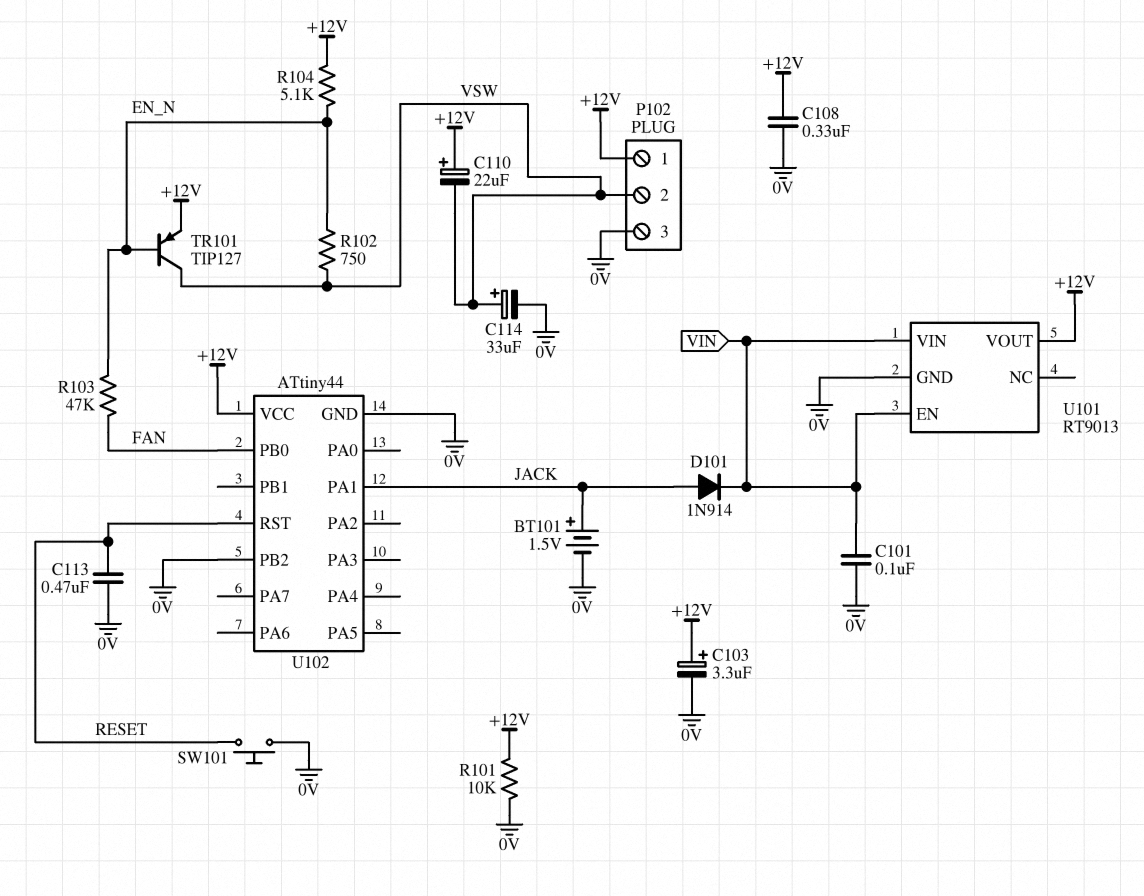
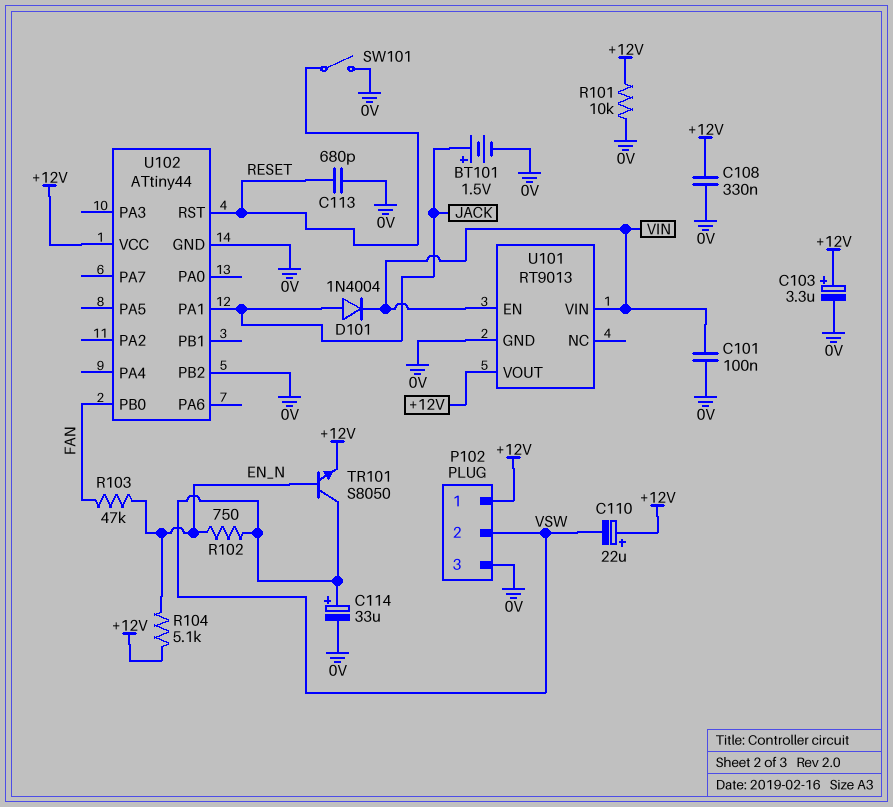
C113: 470nF (0V, RESET) -> 680pF (0V, RESET)
D101: diode 1N914 (A JACK, K VIN) -> diode 1N4004 (A JACK, K VIN)
SW101: button (0V, RESET) -> switch (0V, RESET)
TR101: PNP TIP127 (B EN_N, C VSW, E +12V) -> NPN S8050 (B EN_N, C VSW, E +12V)

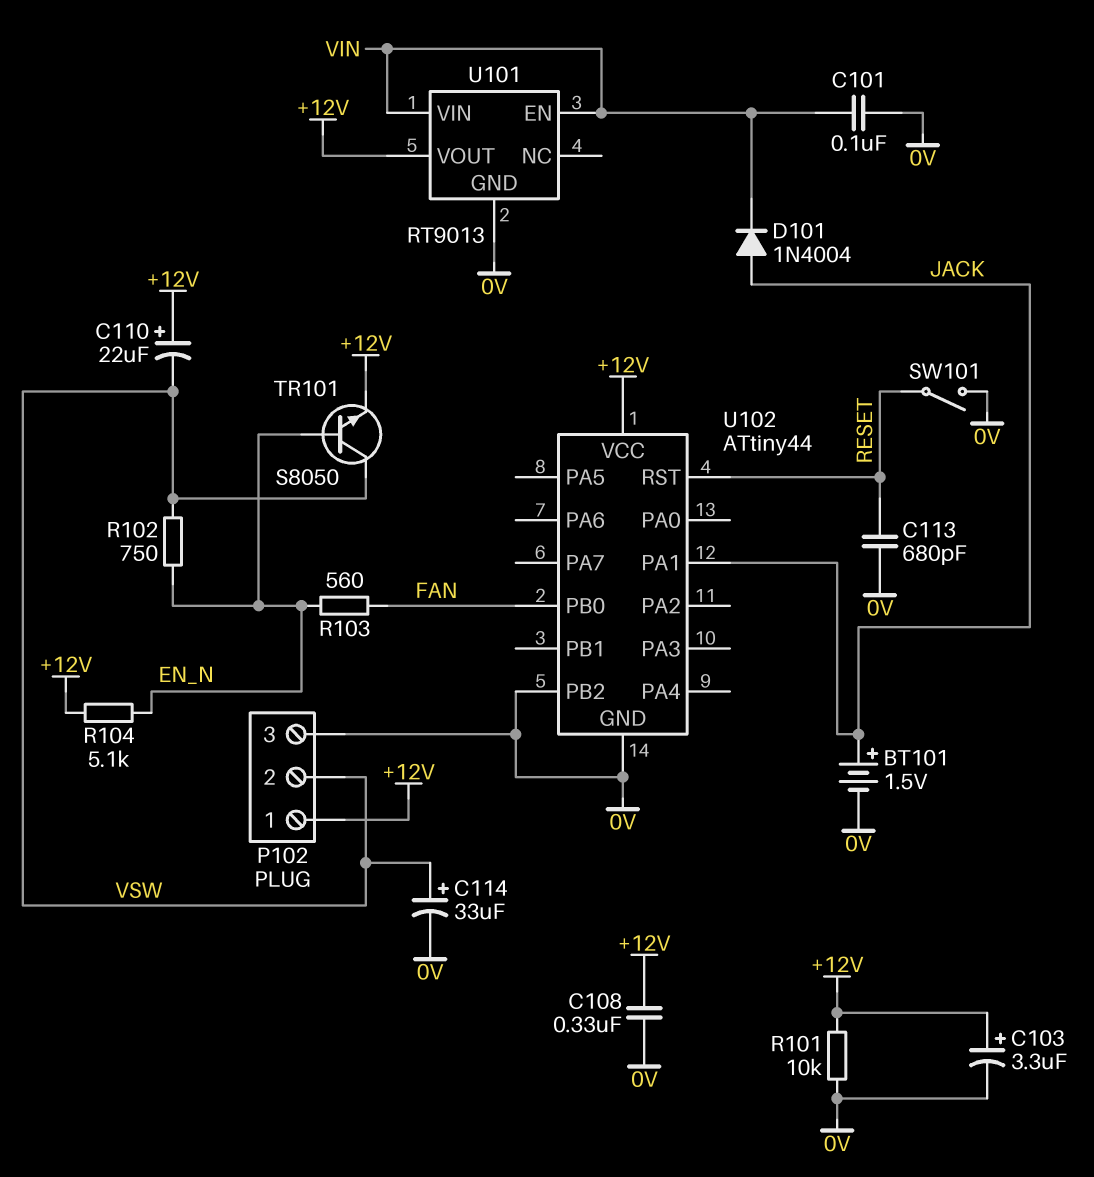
R103: 47k (EN_N, FAN) -> 560 (EN_N, FAN)

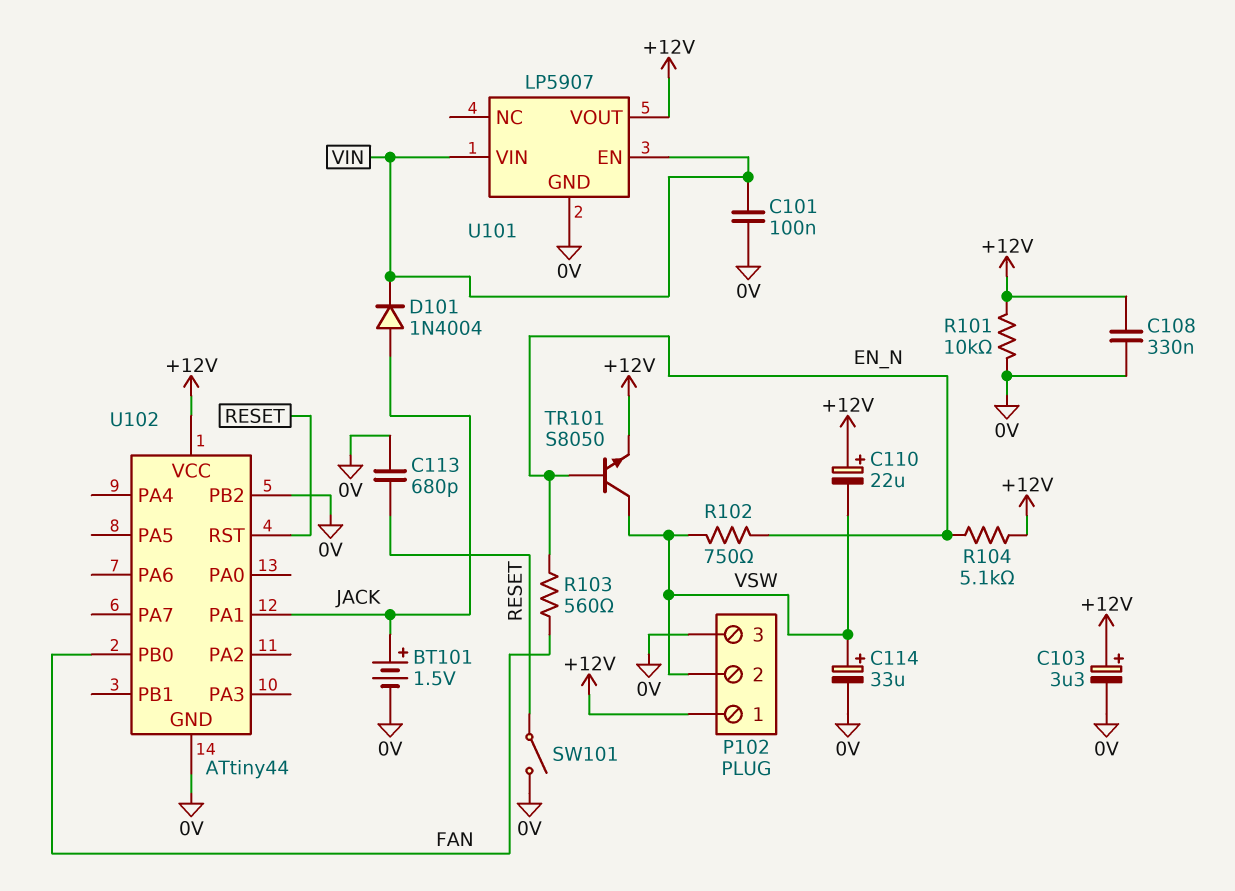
U101: RT9013 -> LP5907

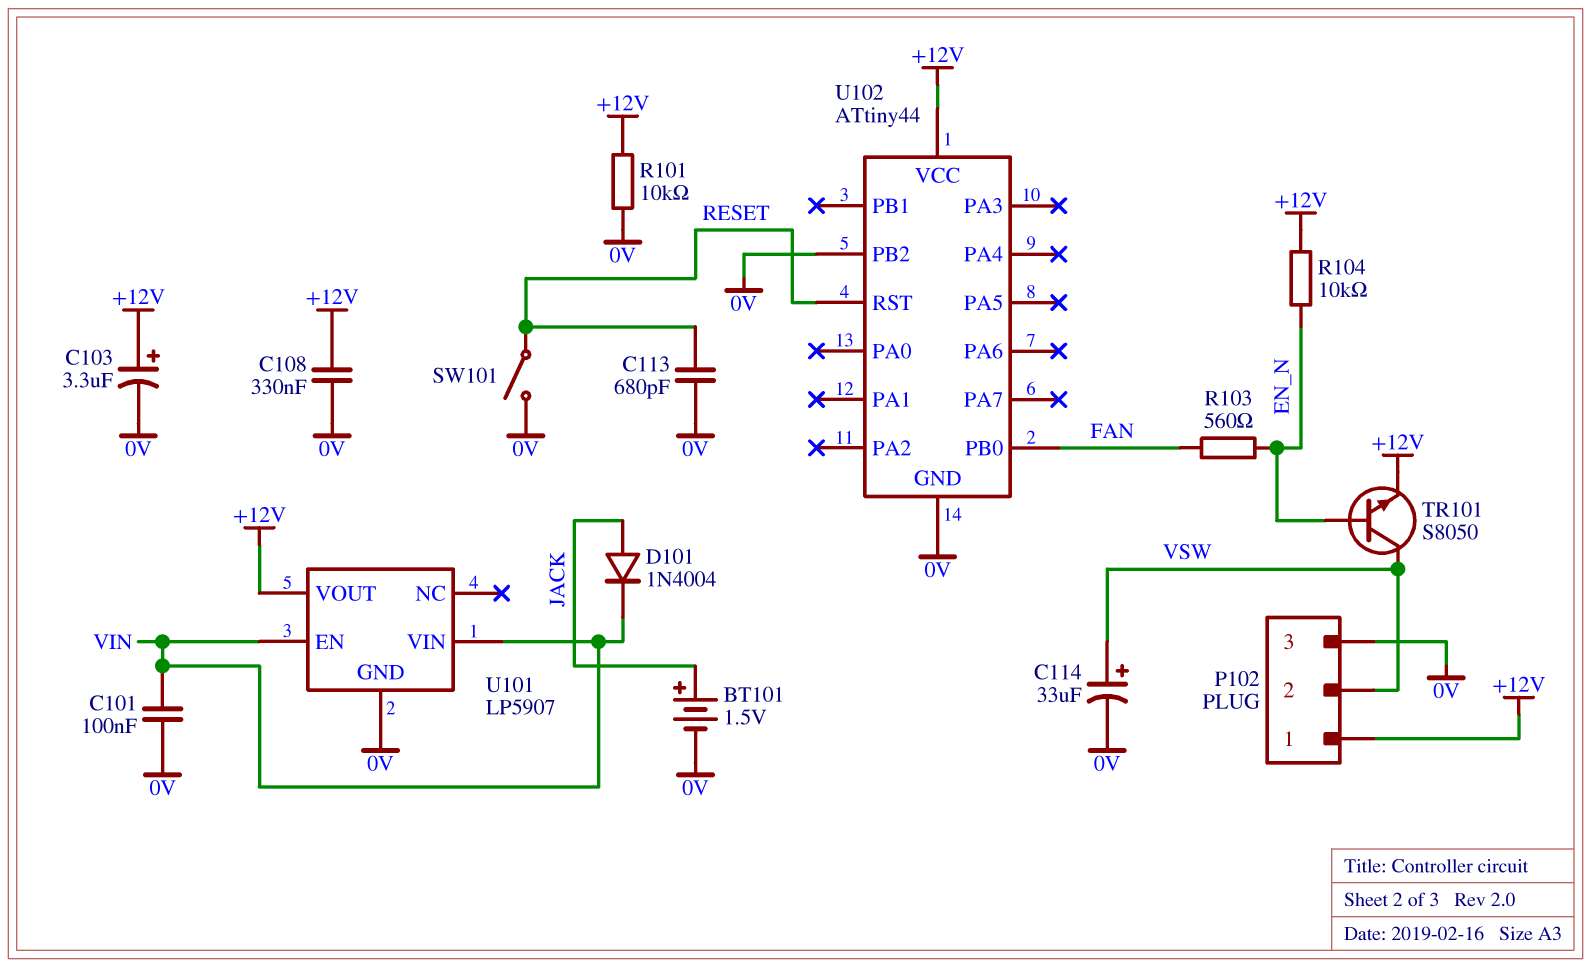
C110: 22uF (plus +12V, minus VSW) -> none
R102: 750 (EN_N, VSW) -> none
R104: 5.1k (+12V, EN_N) -> 10k (+12V, EN_N)
U102 pin PA1: JACK -> none

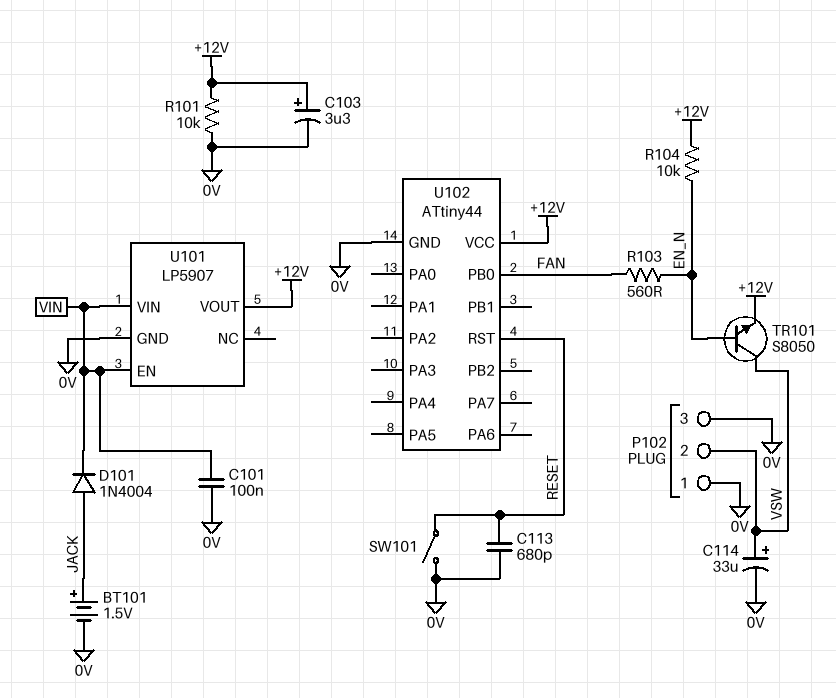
C108: 330nF (+12V, 0V) -> none
P102 pin 1: +12V -> 0V
U102 pin PB2: 0V -> none

